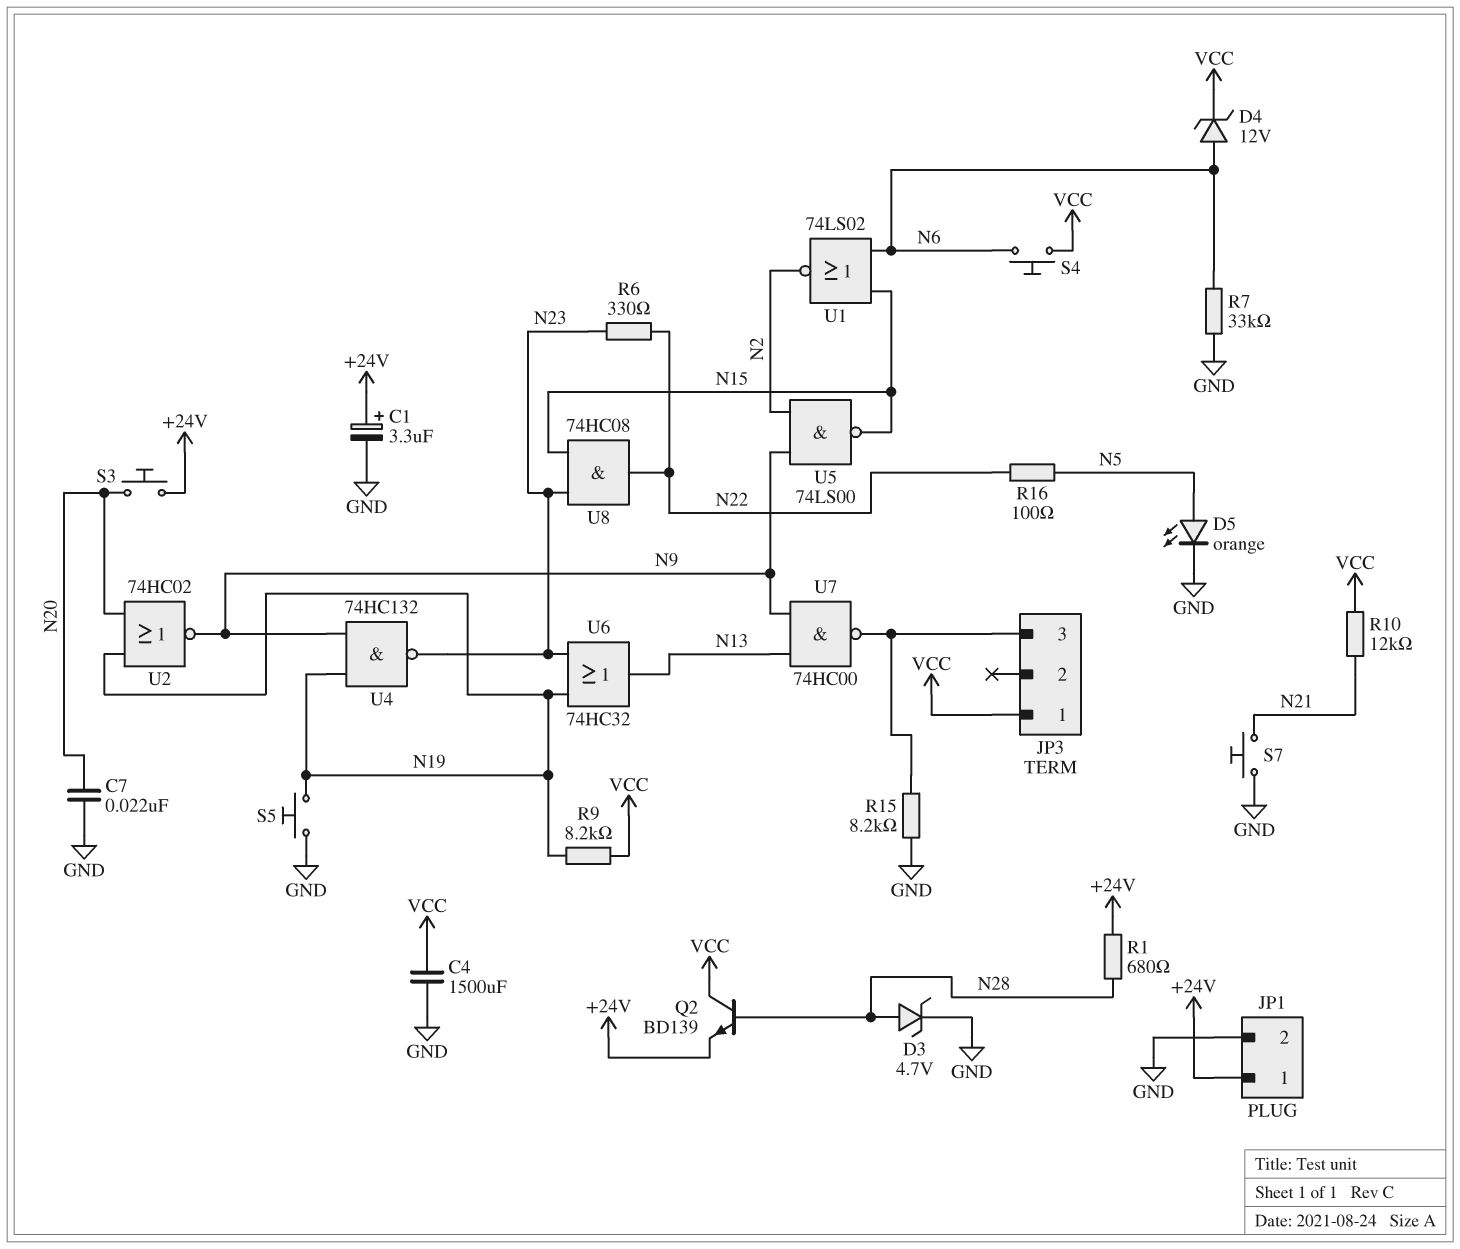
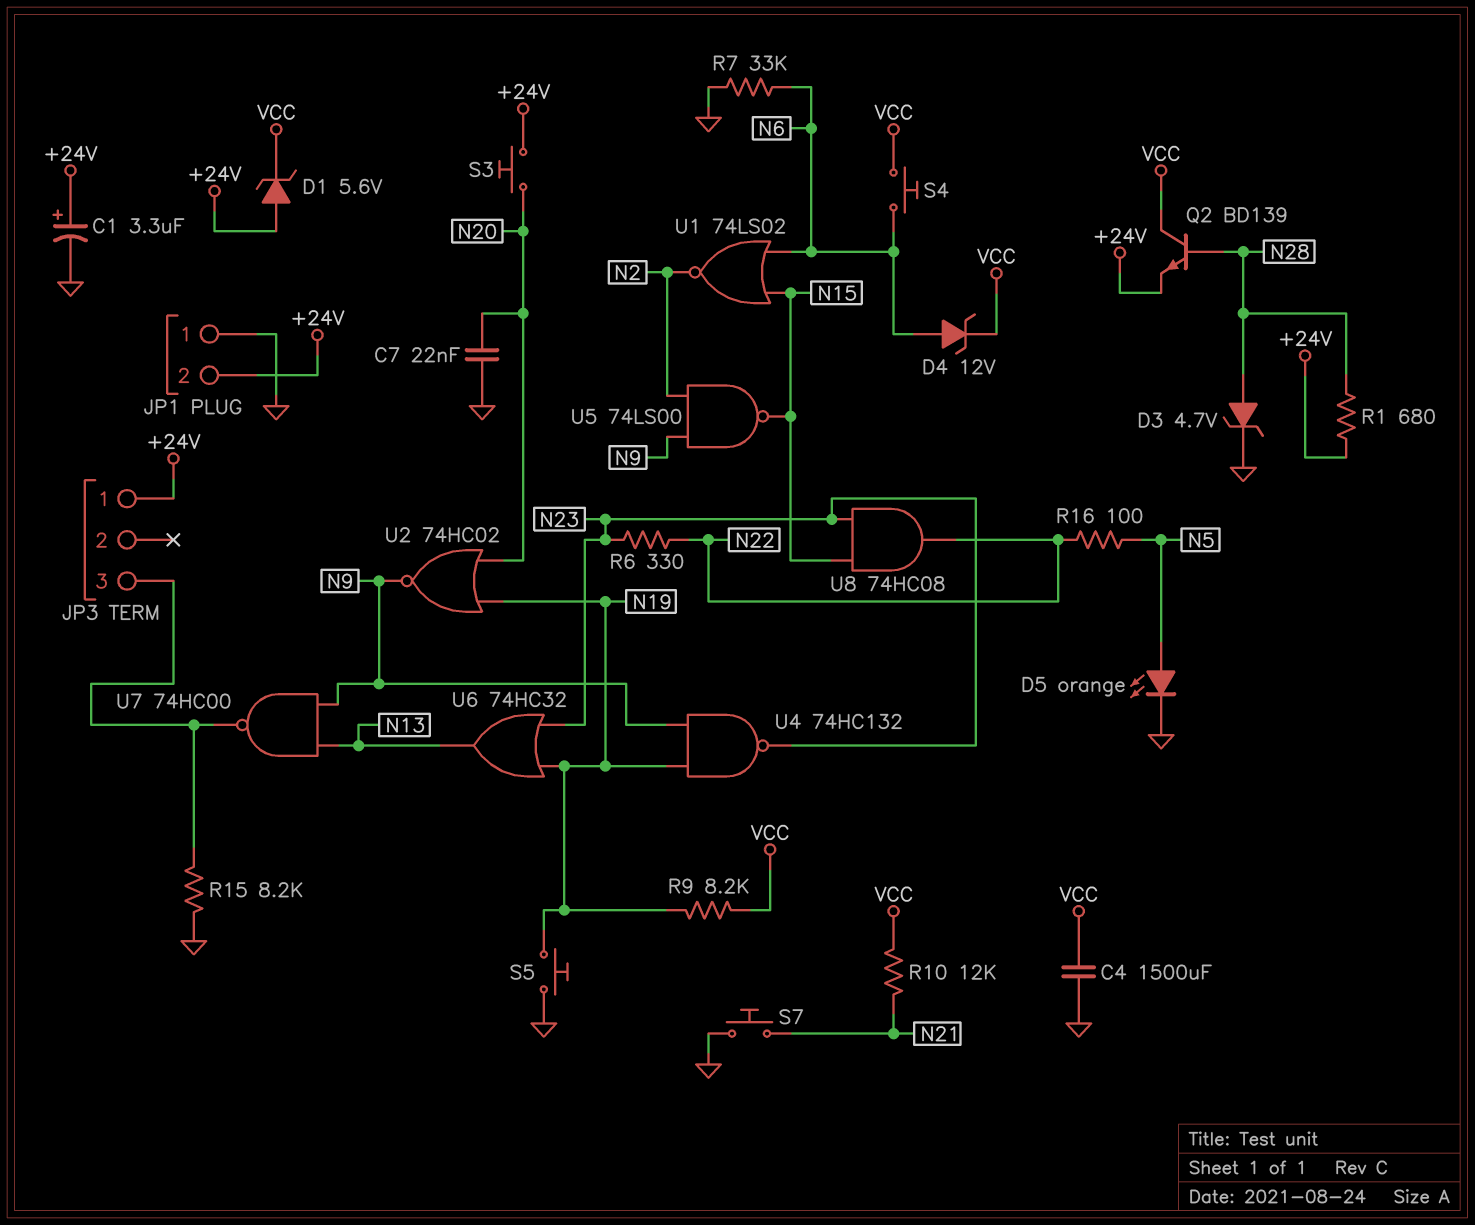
D1: none -> zener 5.6V (A +24V, K VCC)
JP1 pin 1: +24V -> GND
JP1 pin 2: GND -> +24V
JP3 pin 1: VCC -> +24V

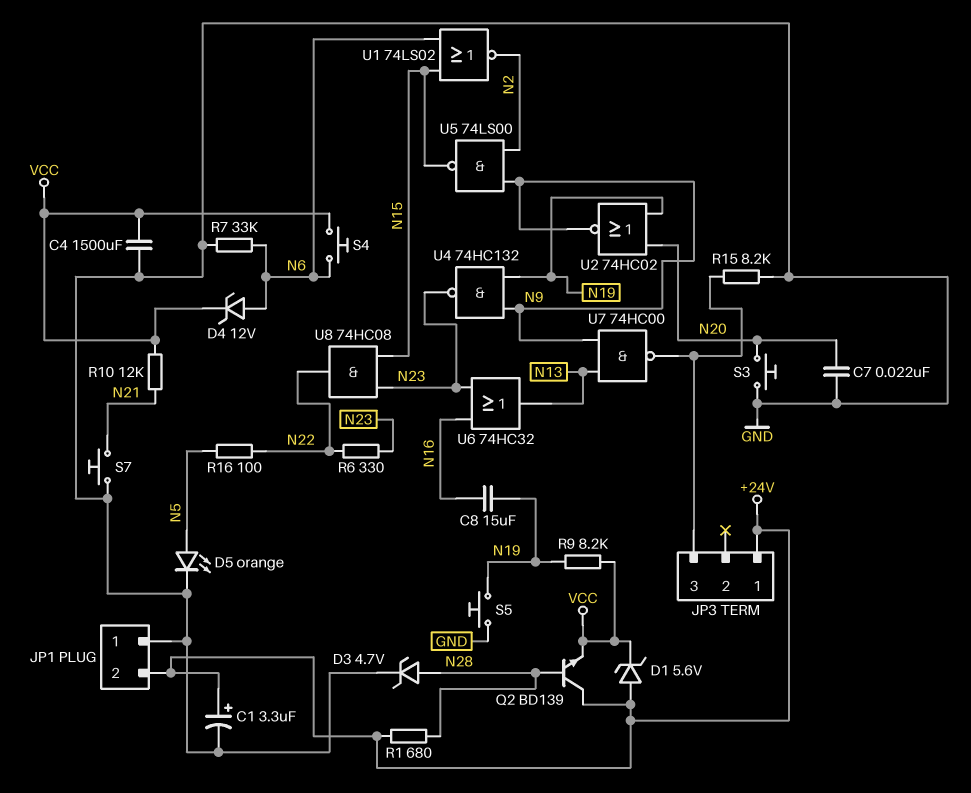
C8: none -> 15uF (N16, N19)
Q2: NPN BD139 (B N28, C VCC, E +24V) -> NPN BD139 (B N28, C +24V, E VCC)
S3: button (+24V, N20) -> button (GND, N20)
U6: OR 74HC32 (in N19, in N23, out N13) -> OR 74HC32 (in N16, in N23, out N13)

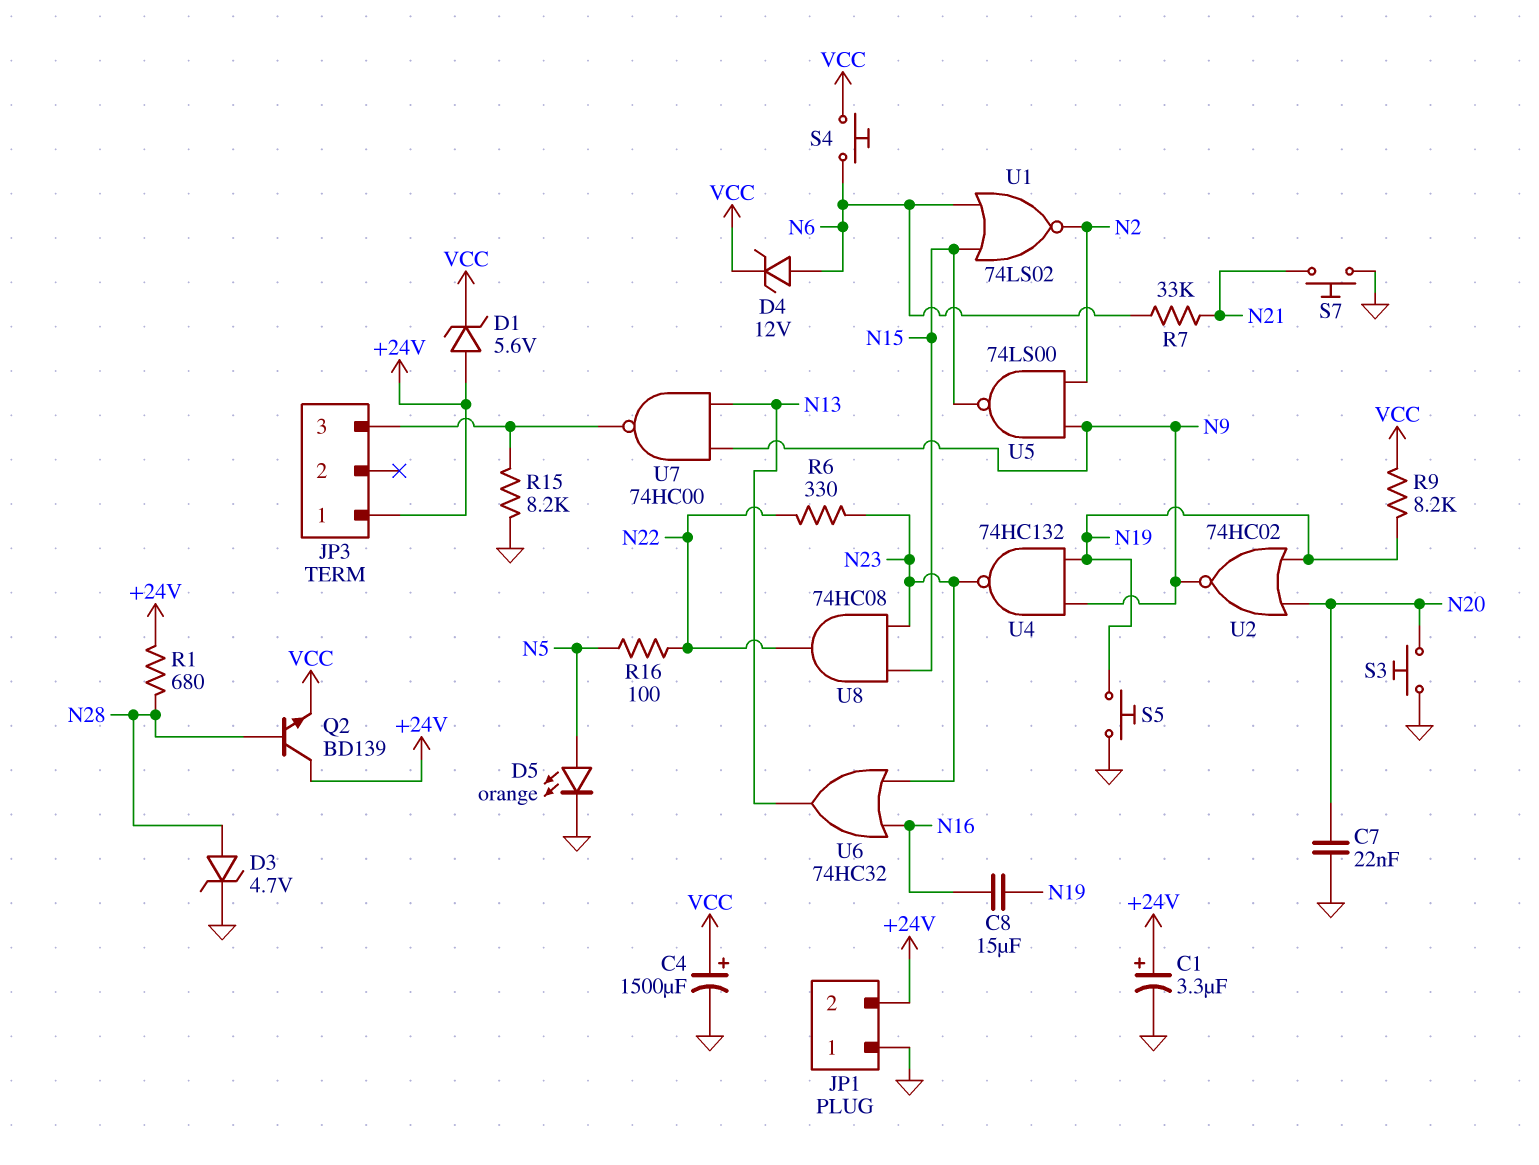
C4: 1500uF (GND, VCC) -> 1500uF (plus VCC, minus GND)
R7: 33k (GND, N6) -> 33k (N6, N21)
R10: 12k (N21, VCC) -> none

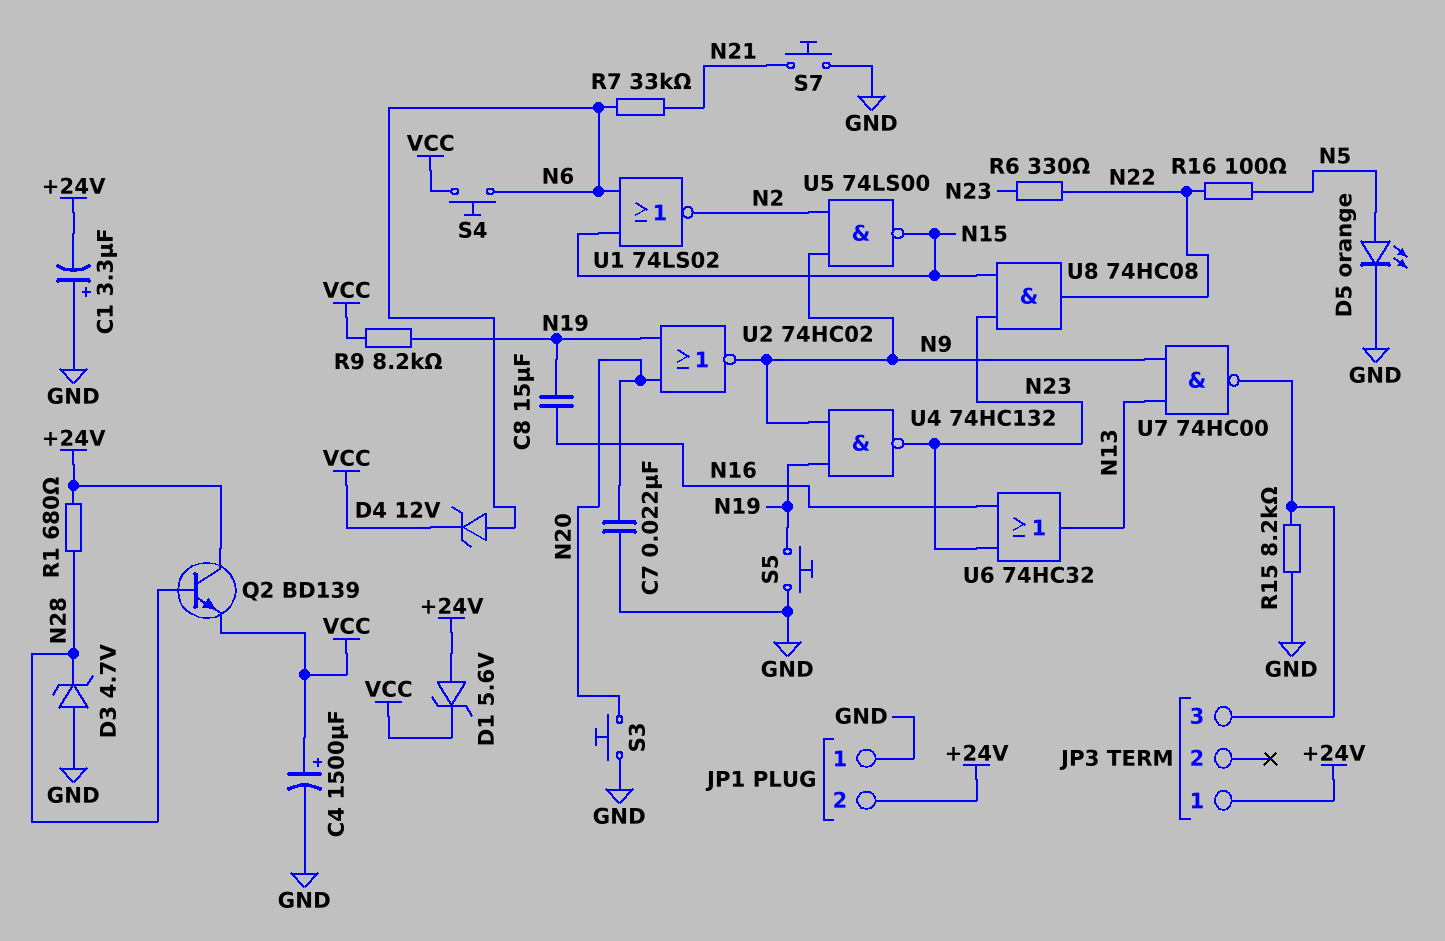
C1: 3.3uF (plus +24V, minus GND) -> 3.3uF (plus GND, minus +24V)
D3: zener 4.7V (A N28, K GND) -> zener 4.7V (A GND, K N28)

